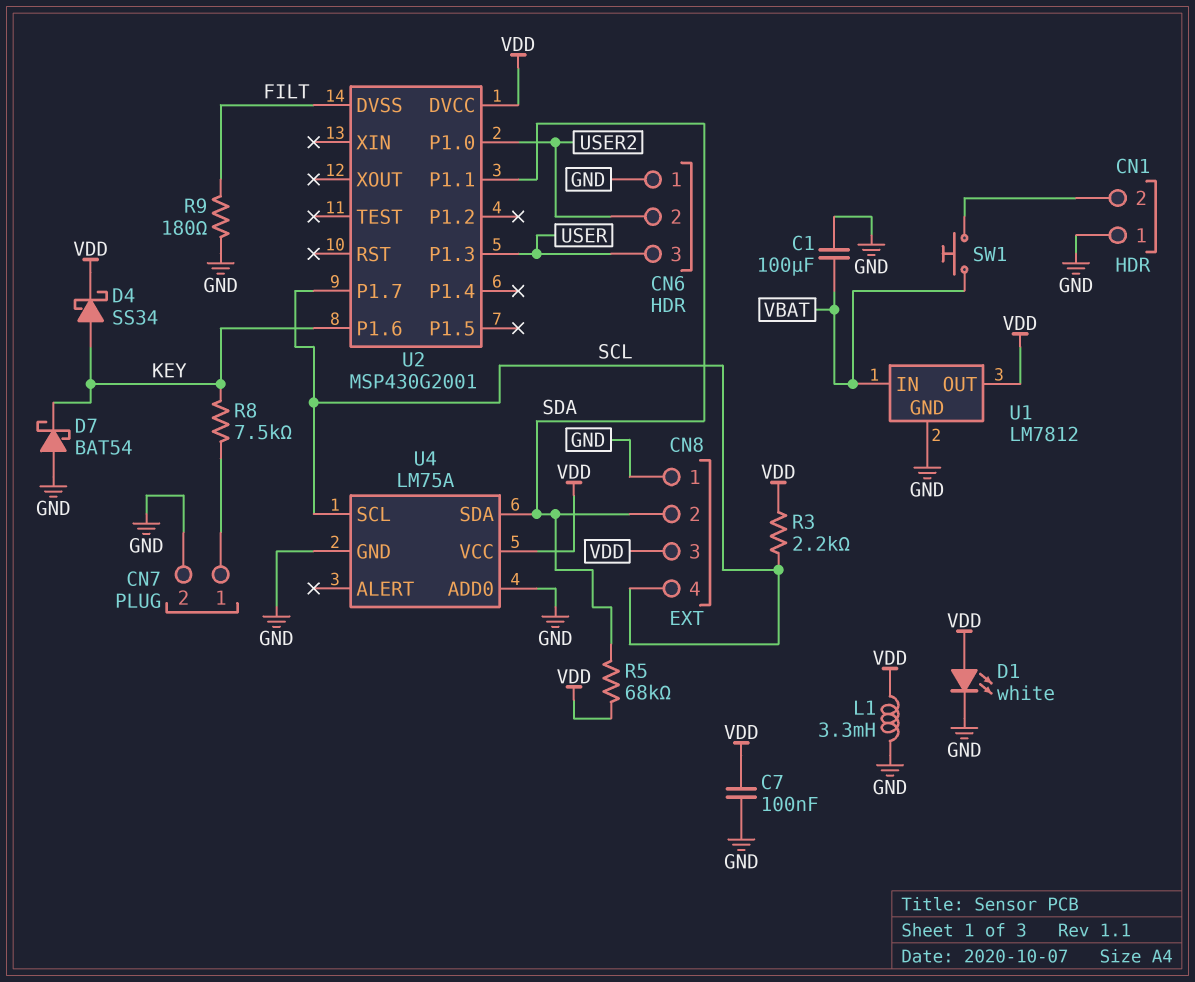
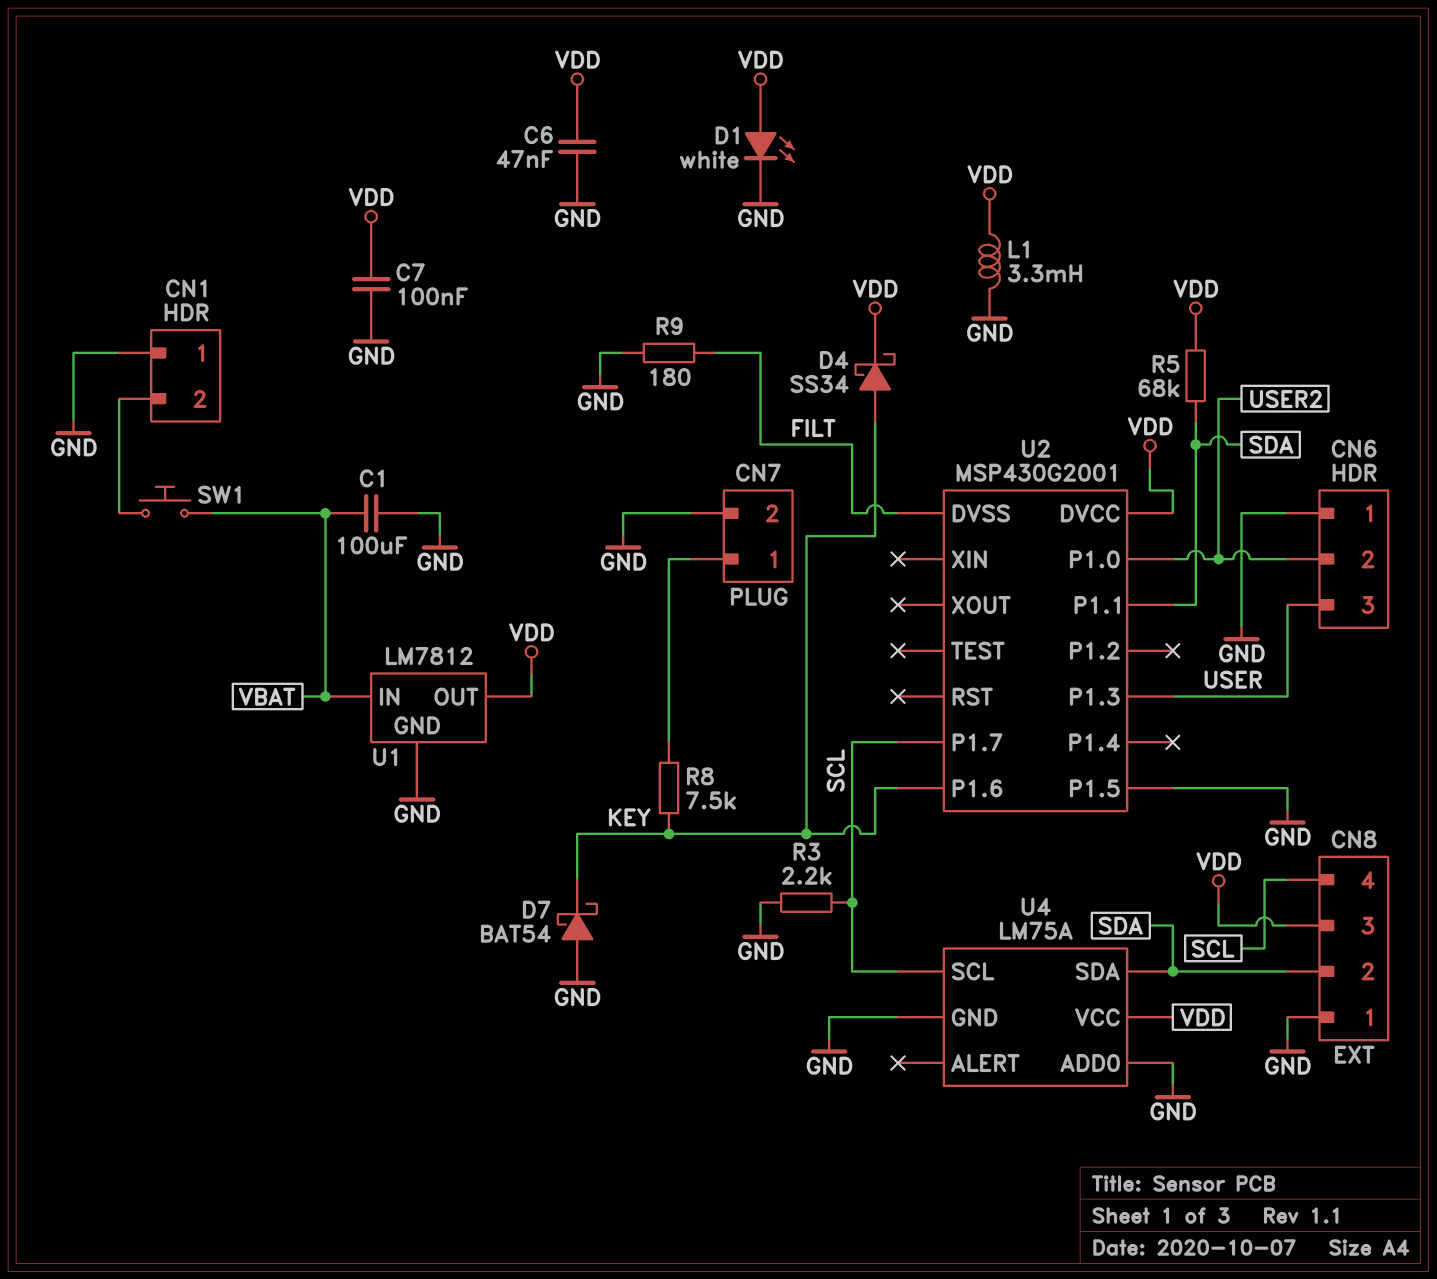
C6: none -> 47nF (GND, VDD)
R3: 2.2k (SCL, VDD) -> 2.2k (GND, SCL)
U2 pin P1.5: none -> GND

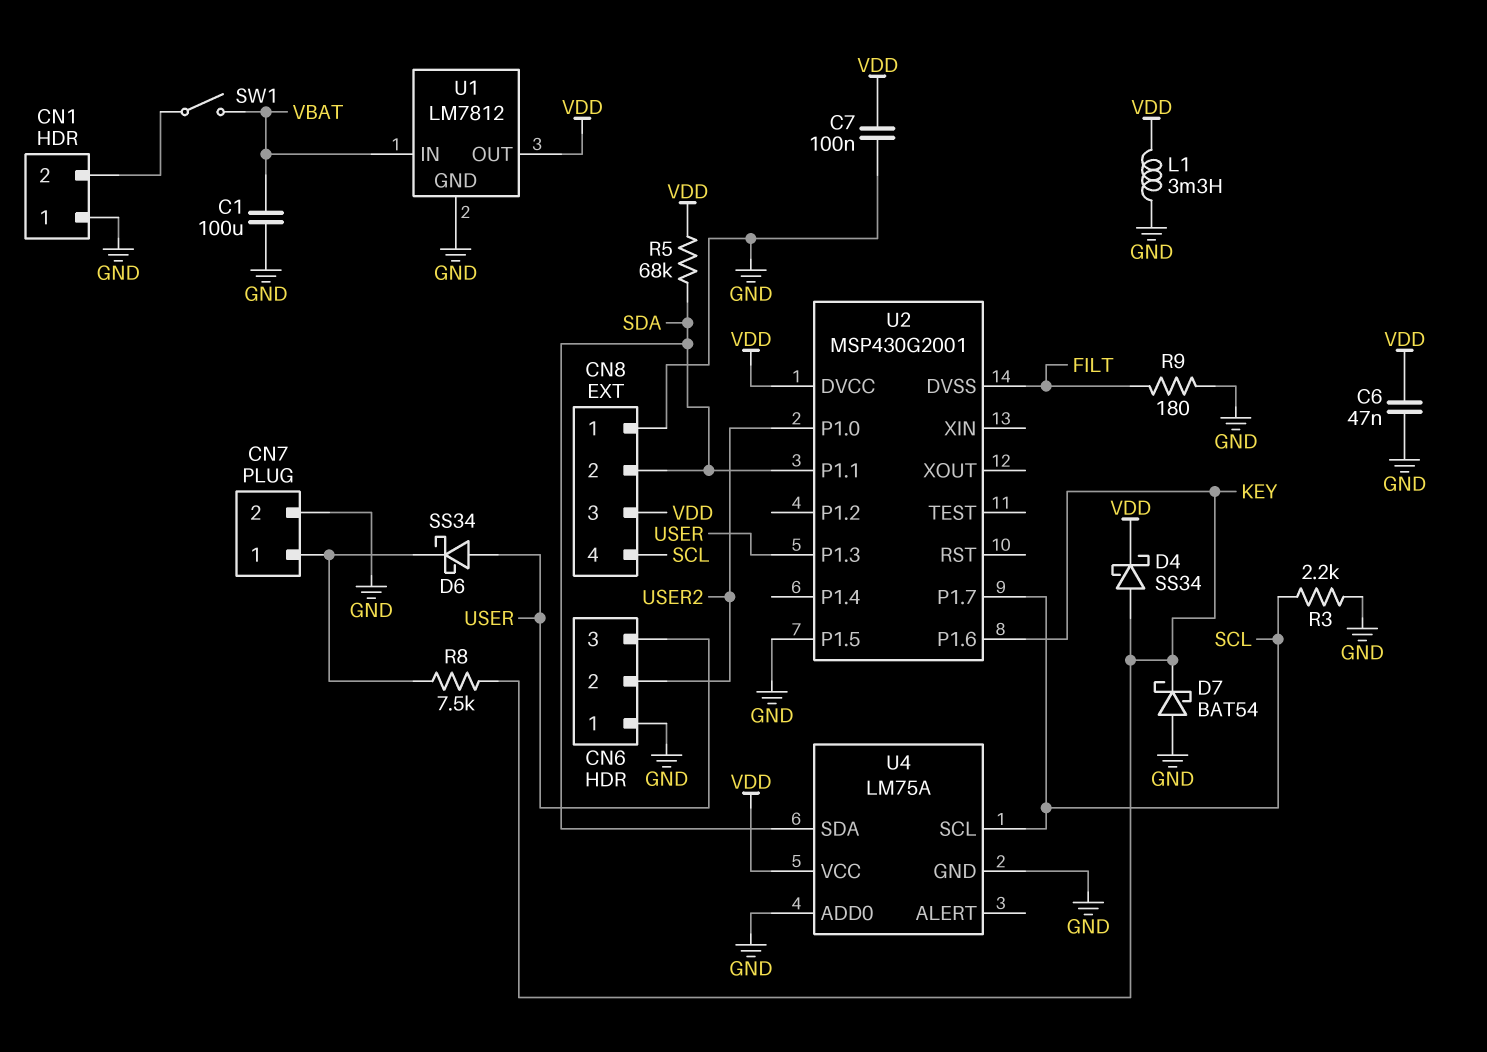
D1: LED white (A VDD, K GND) -> none
D6: none -> schottky SS34 (A USER, K CN7/1)
SW1: button (CN1/2, VBAT) -> switch (CN1/2, VBAT)

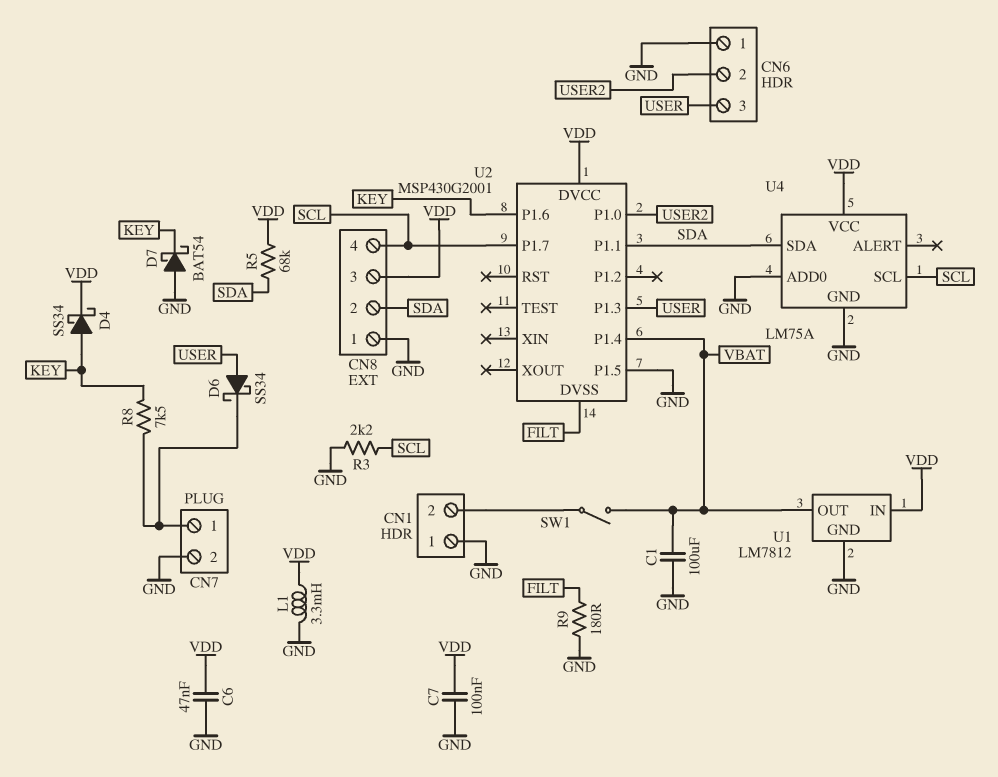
U1 pin IN: VBAT -> VDD
U1 pin OUT: VDD -> VBAT
U2 pin P1.4: none -> VBAT

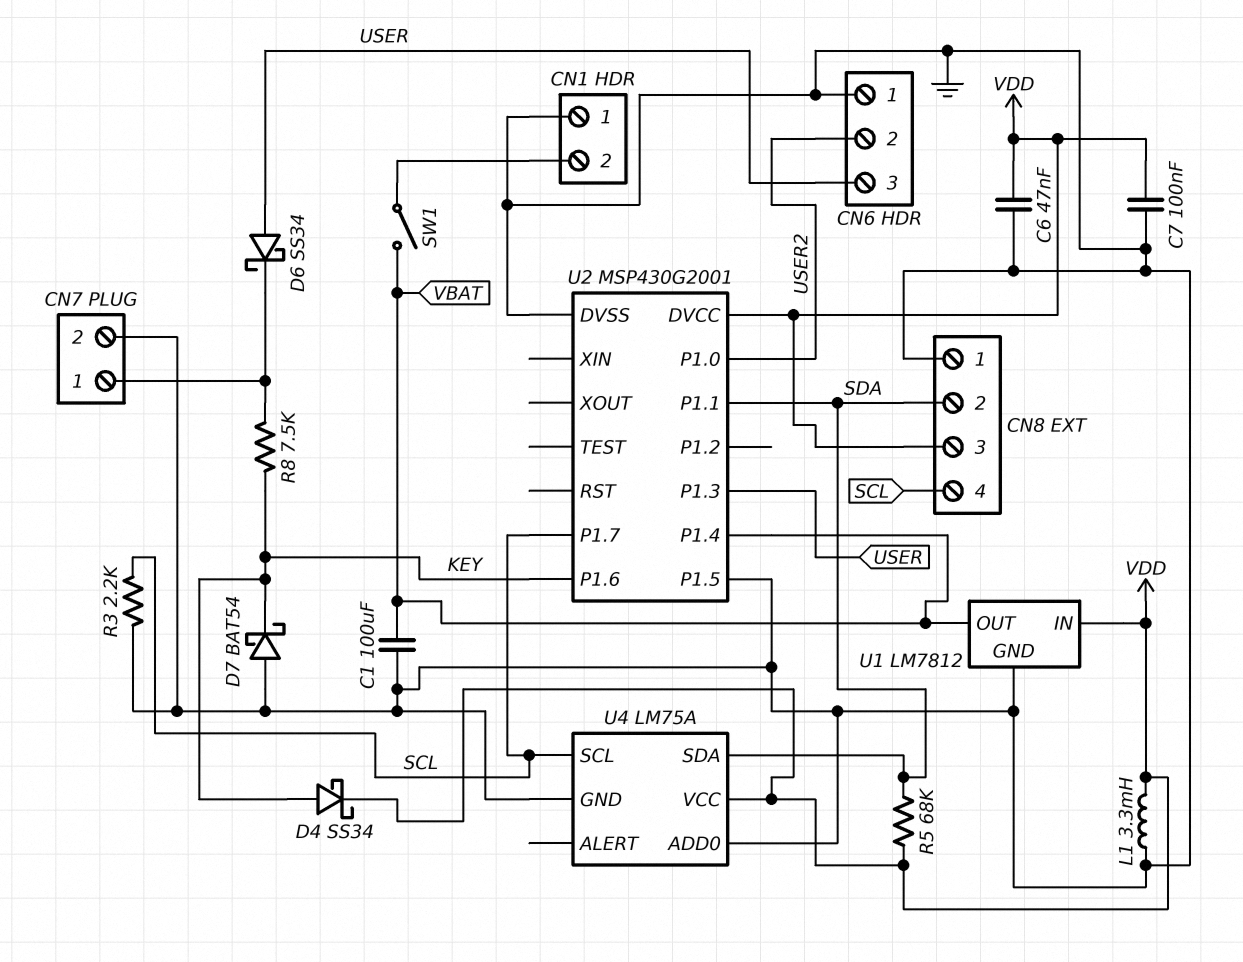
R9: 180 (FILT, GND) -> none
U2 pin DVSS: FILT -> GND

